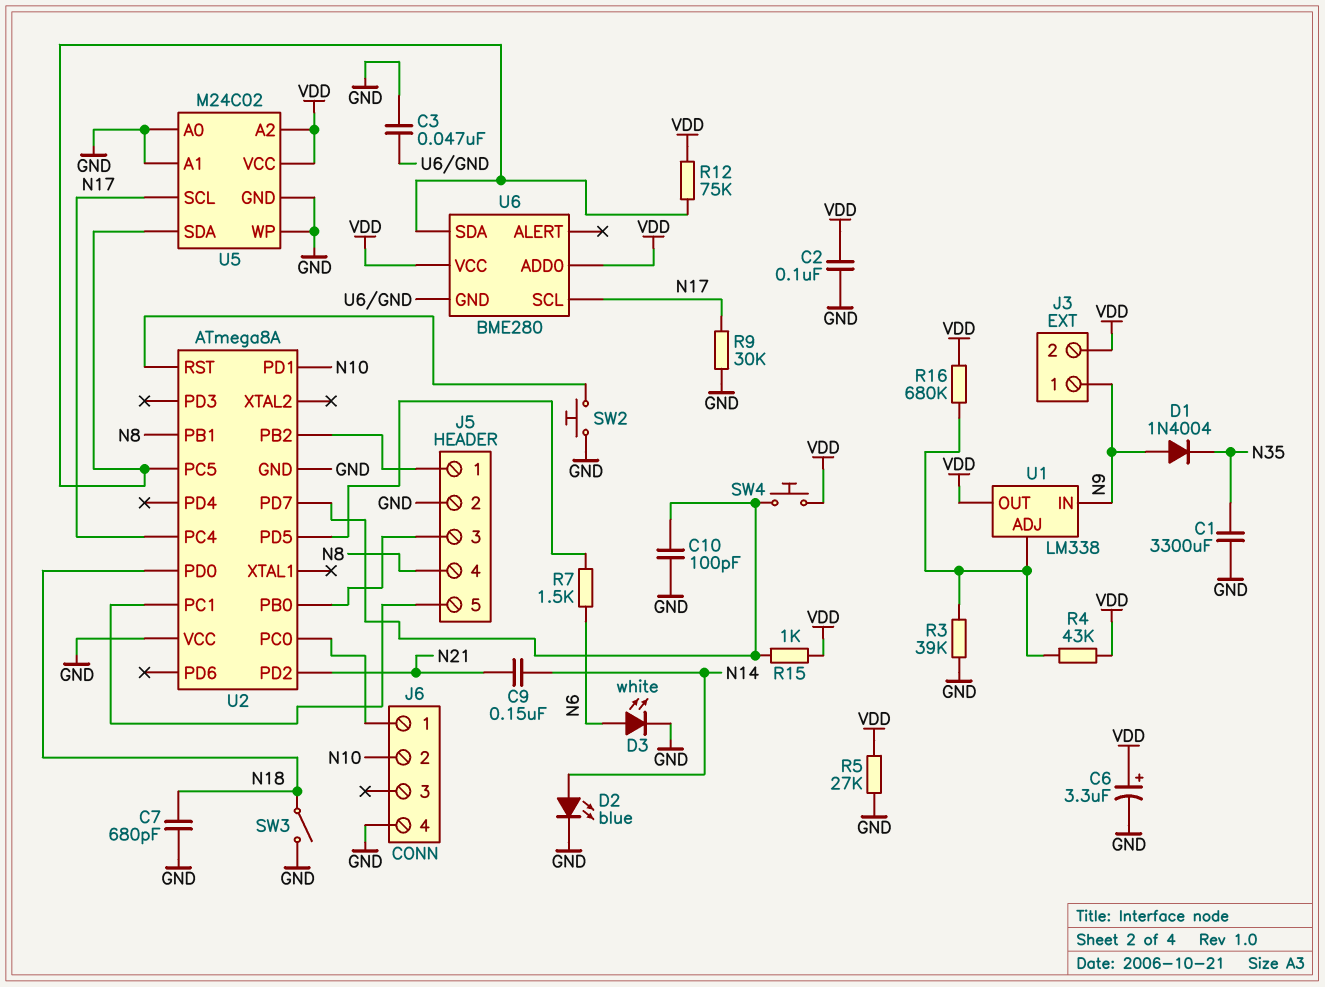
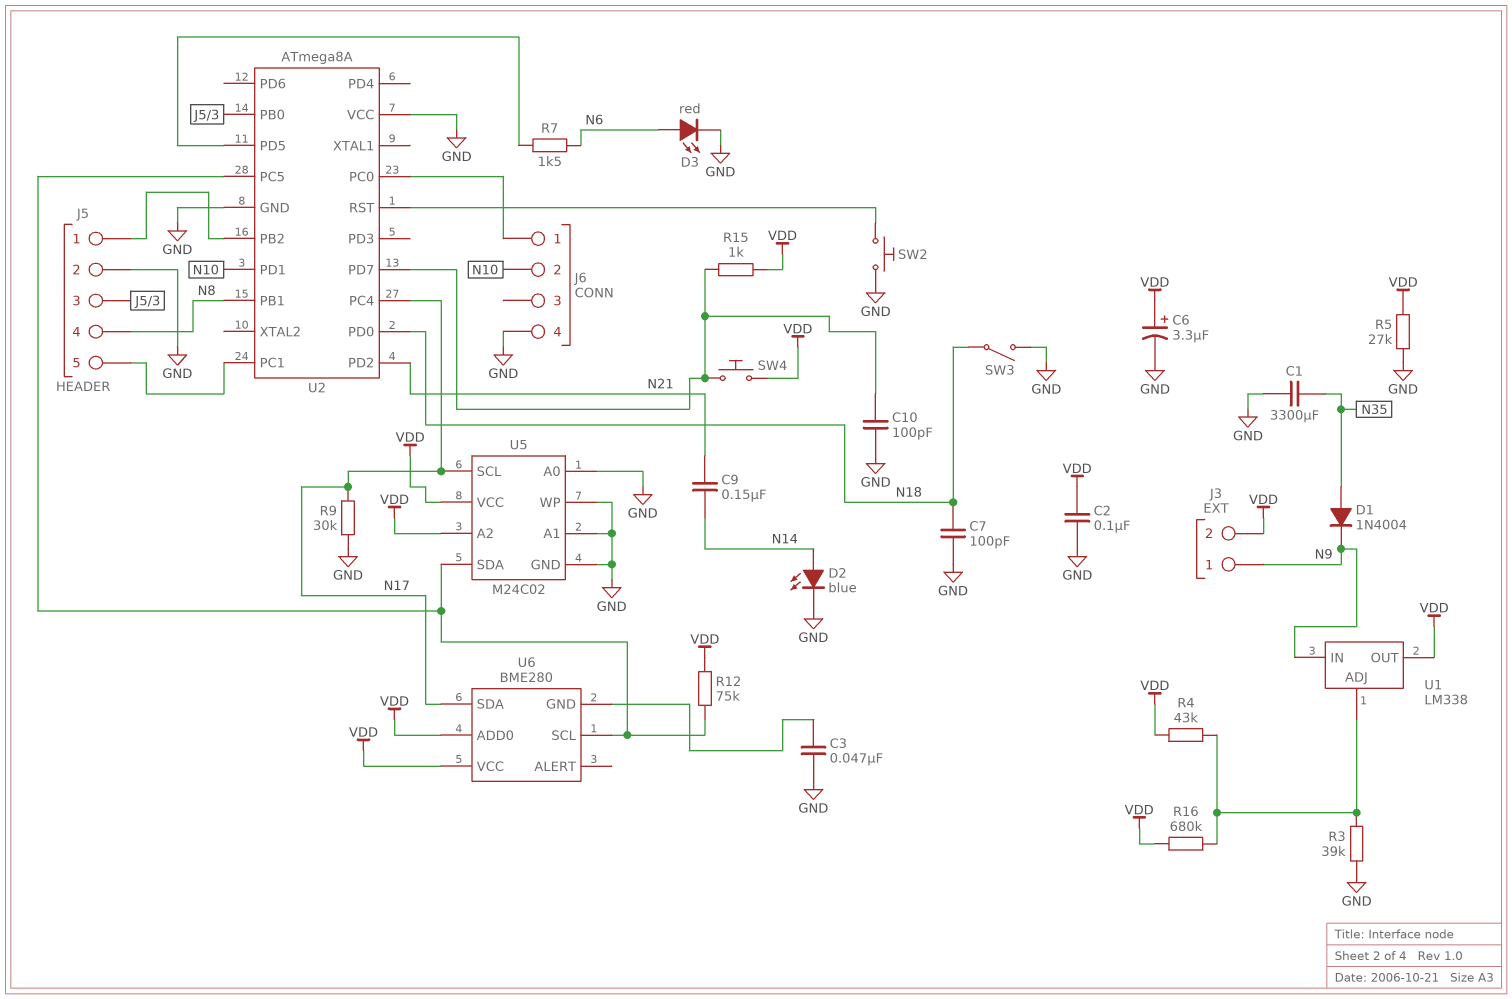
C7: 680pF (GND, N18) -> 100pF (GND, N18)
D1: diode 1N4004 (A N9, K N35) -> diode 1N4004 (A N35, K N9)
D3: LED white (A N6, K GND) -> LED red (A N6, K GND)
U6 pin SCL: N17 -> U2/PC5
U6 pin SDA: U2/PC5 -> N17

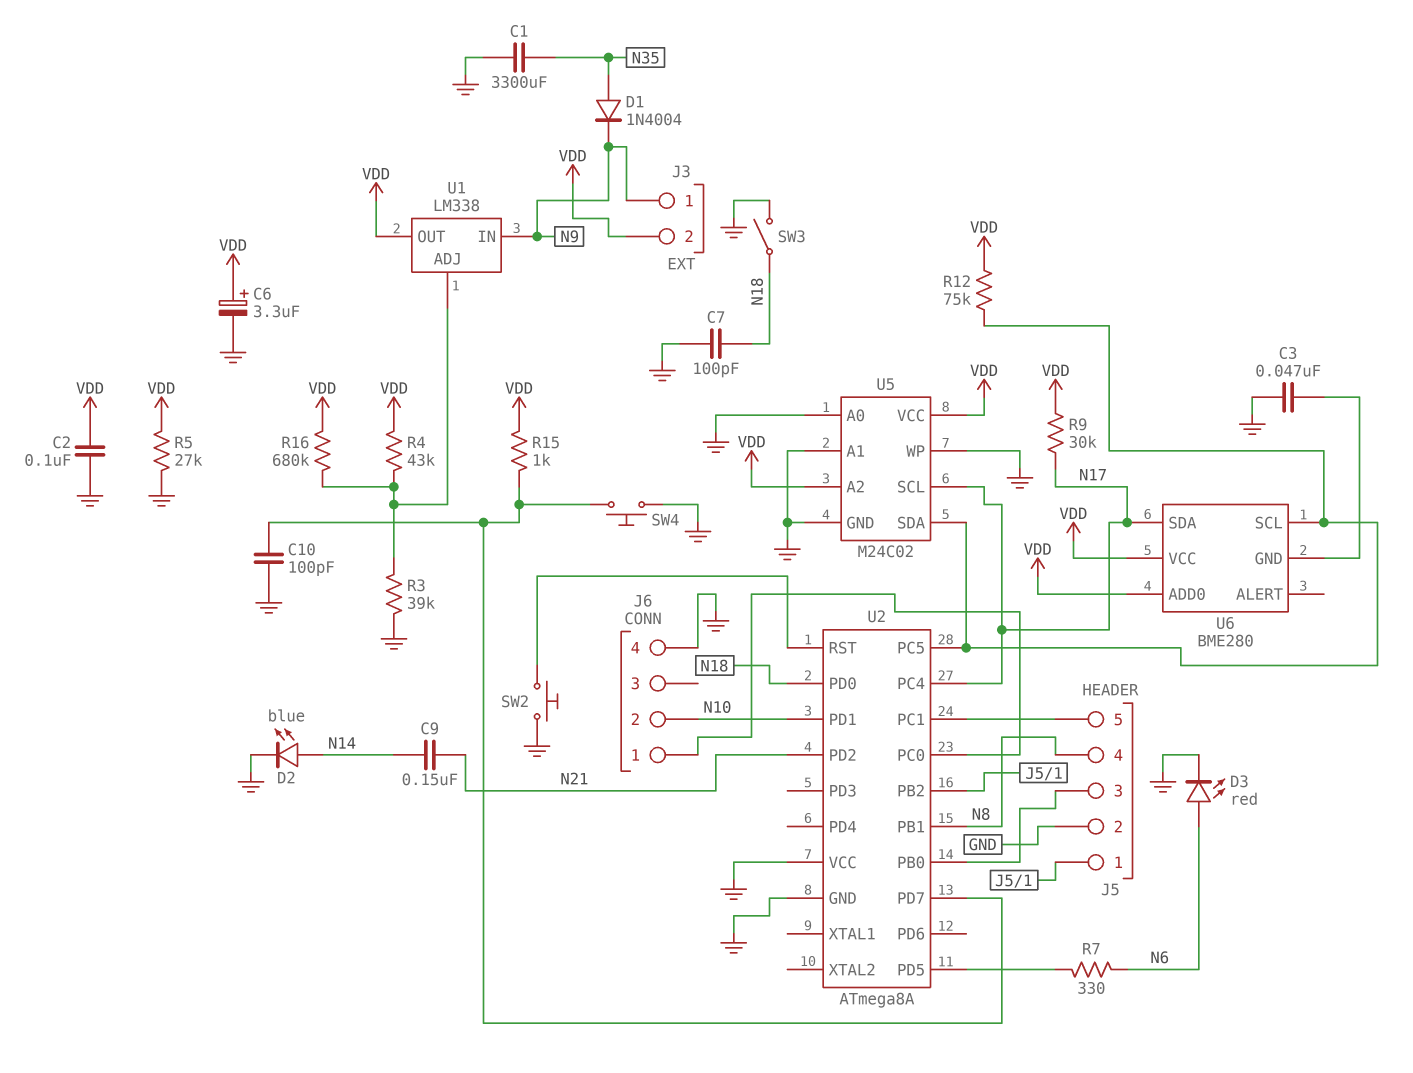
R7: 1.5k (N6, U2/PD5) -> 330 (N6, U2/PD5)
R9: 30k (GND, N17) -> 30k (N17, VDD)
SW4: button (U2/PD7, VDD) -> button (GND, U2/PD7)

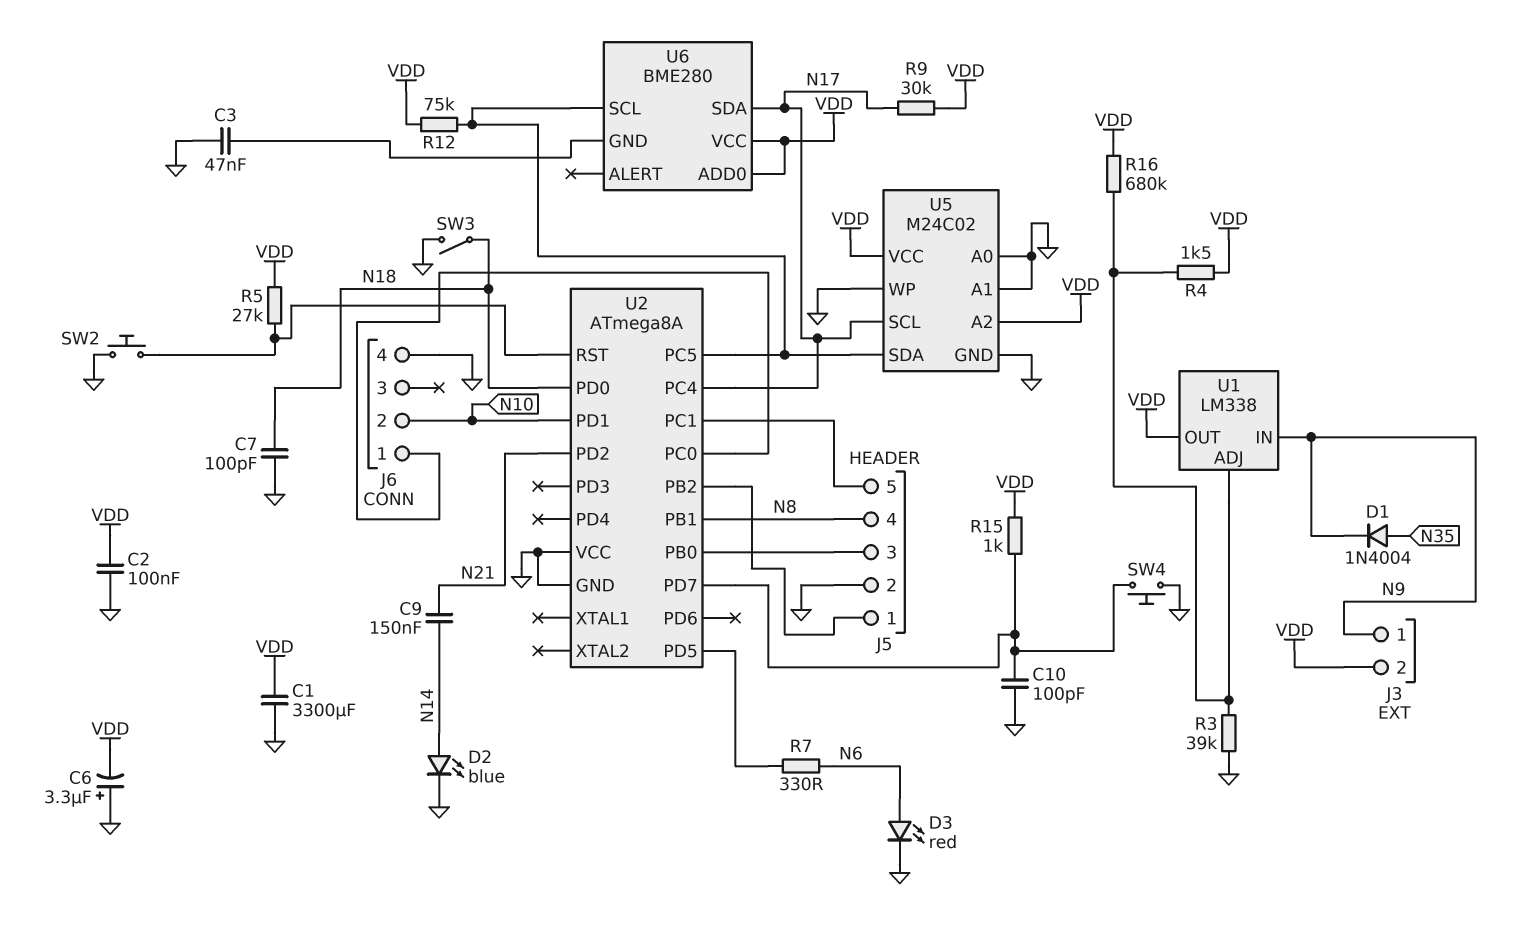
C1: 3300uF (GND, N35) -> 3300uF (GND, VDD)
C6: 3.3uF (plus VDD, minus GND) -> 3.3uF (plus GND, minus VDD)
R4: 43k (U1/ADJ, VDD) -> 1.5k (U1/ADJ, VDD)
R5: 27k (GND, VDD) -> 27k (U2/RST, VDD)

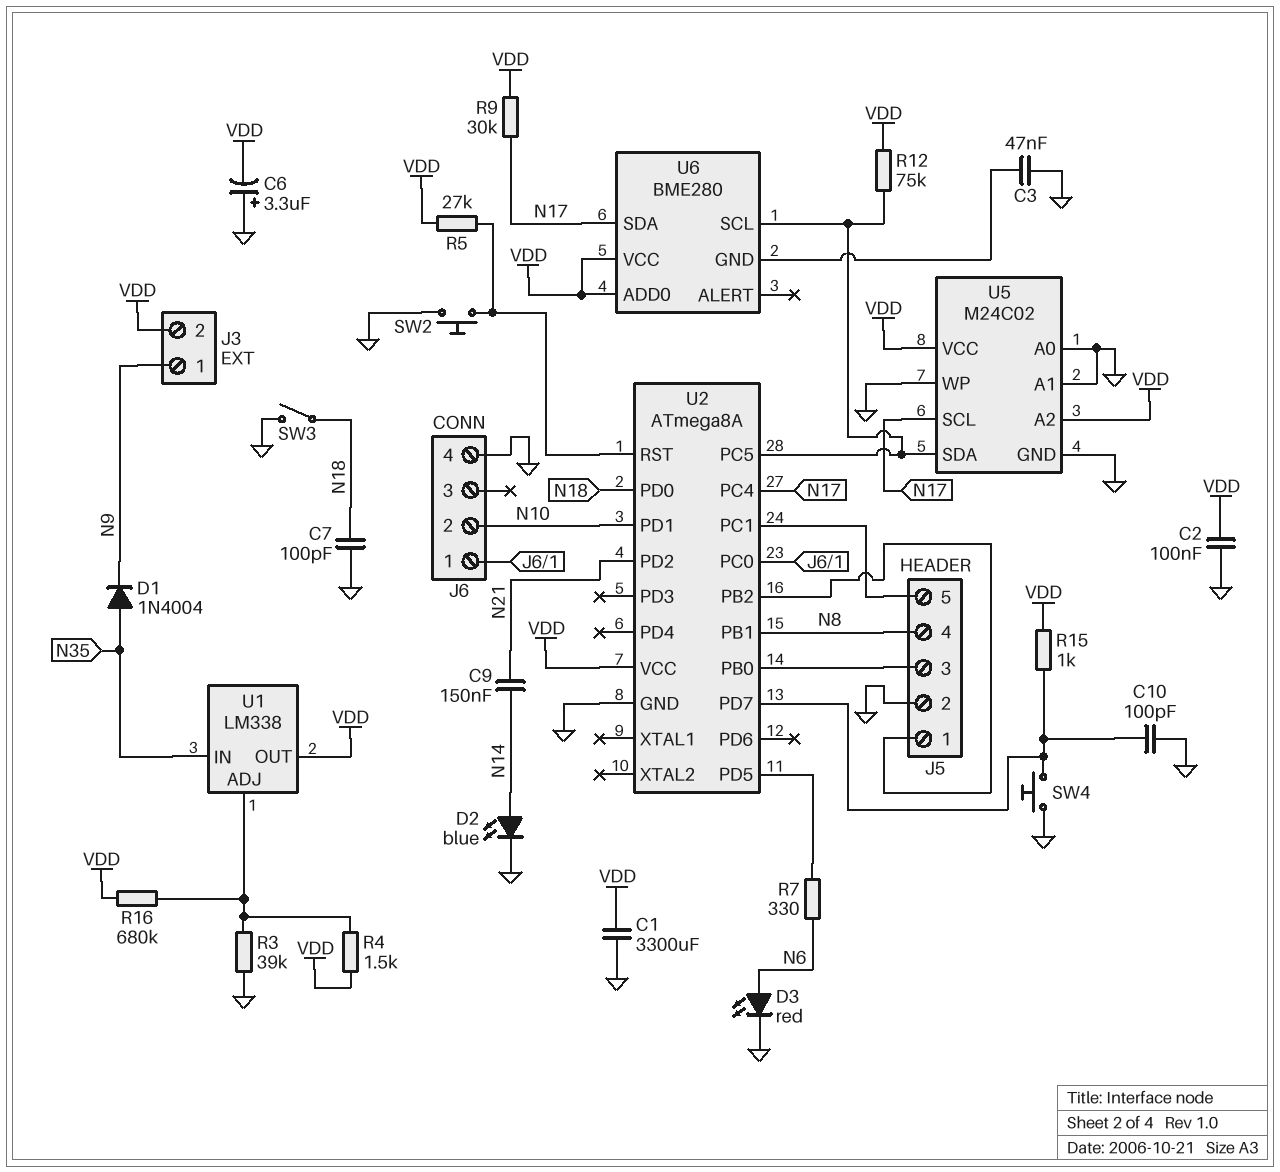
U1 pin IN: N9 -> N35
U2 pin VCC: GND -> VDD

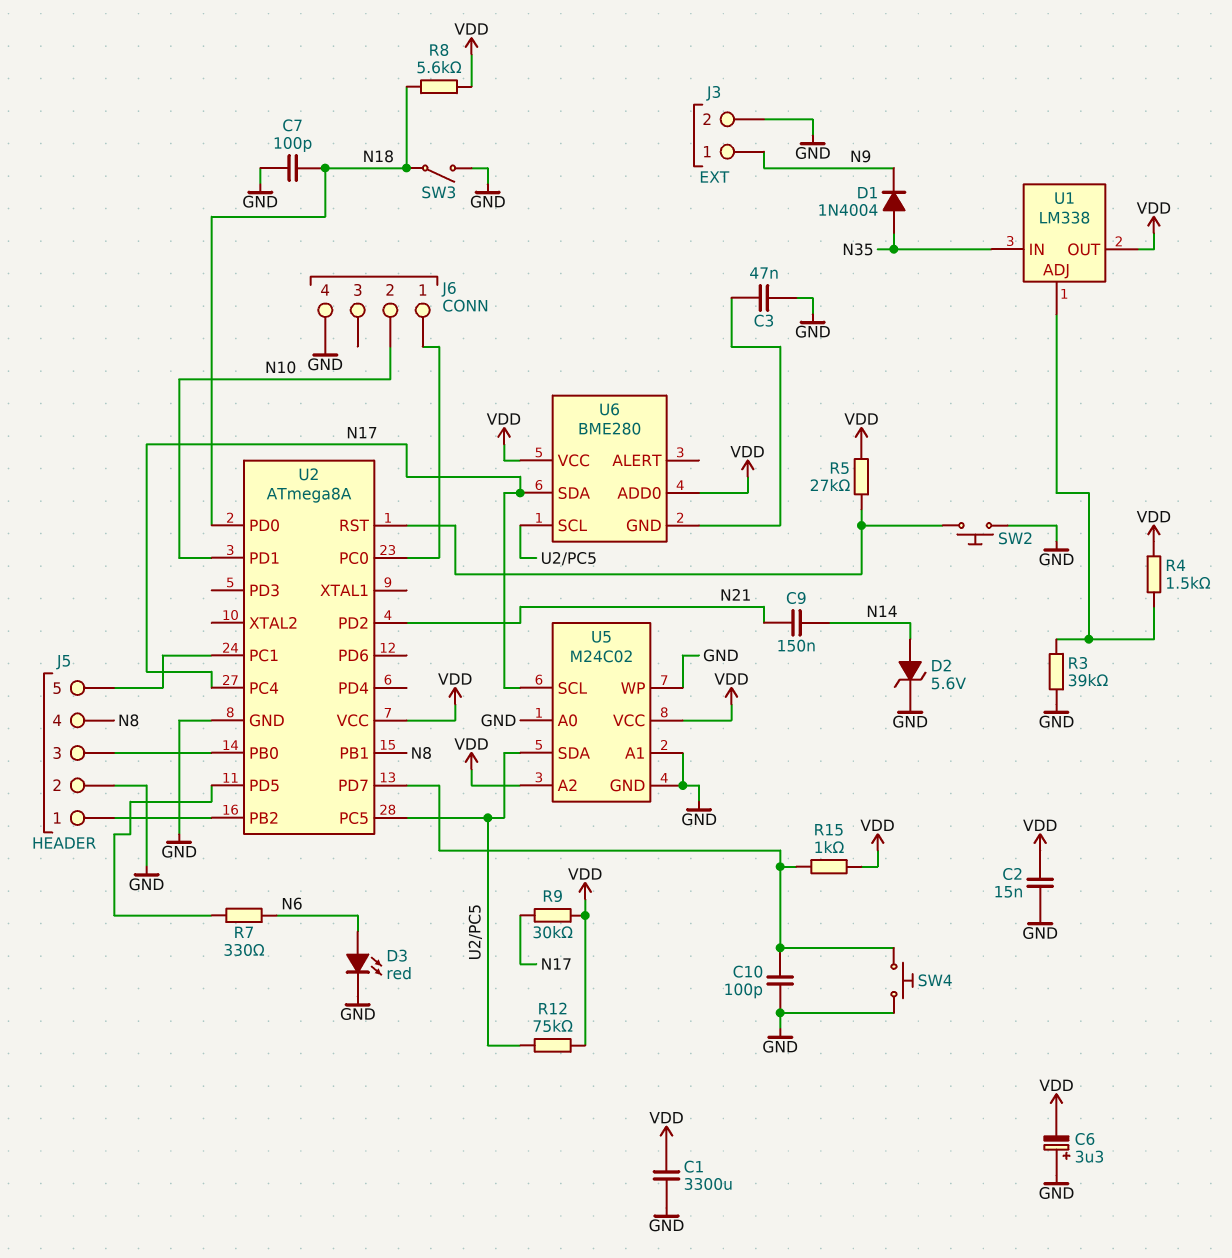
C2: 100nF (GND, VDD) -> 15nF (GND, VDD)
D2: LED blue (A N14, K GND) -> zener 5.6V (A N14, K GND)
J3 pin 2: VDD -> GND
R8: none -> 5.6k (N18, VDD)
R16: 680k (U1/ADJ, VDD) -> none

